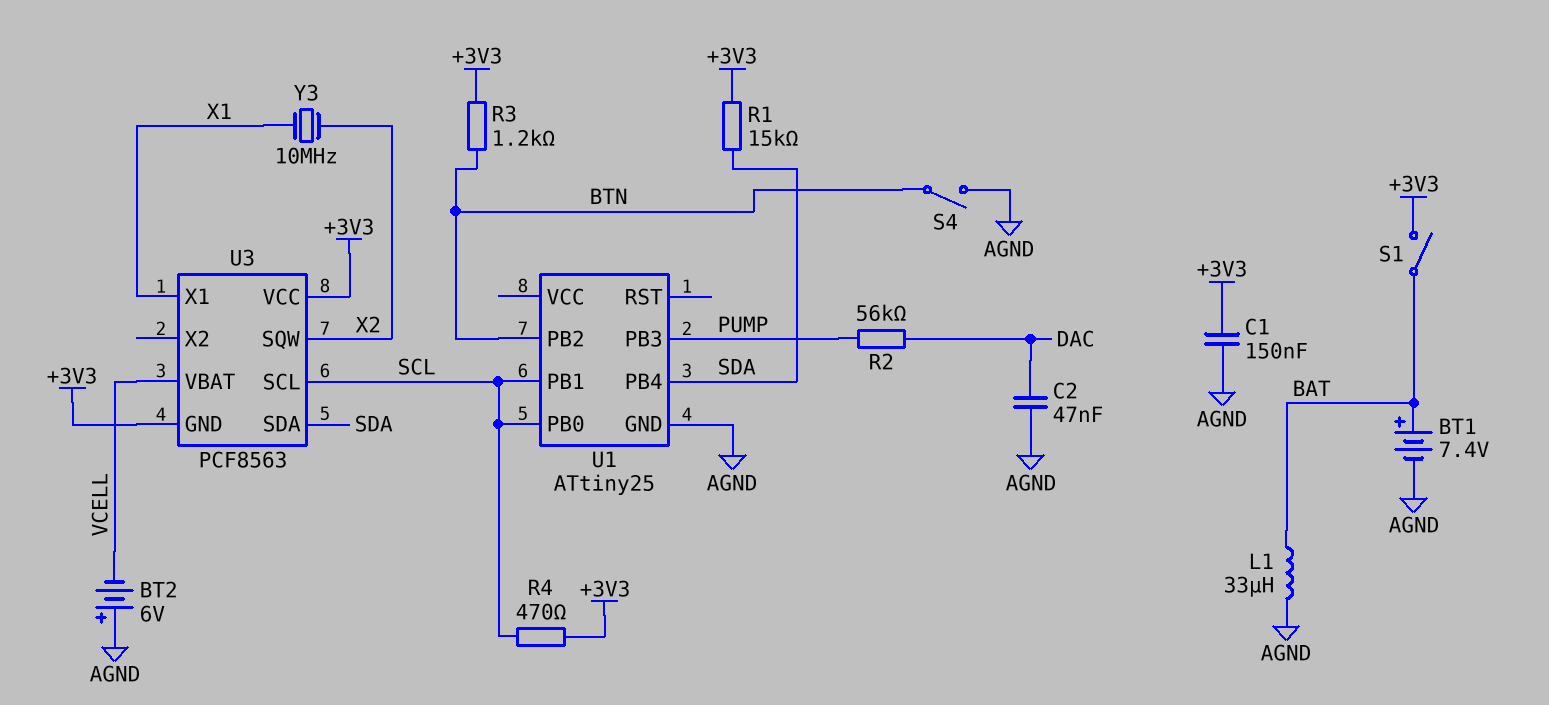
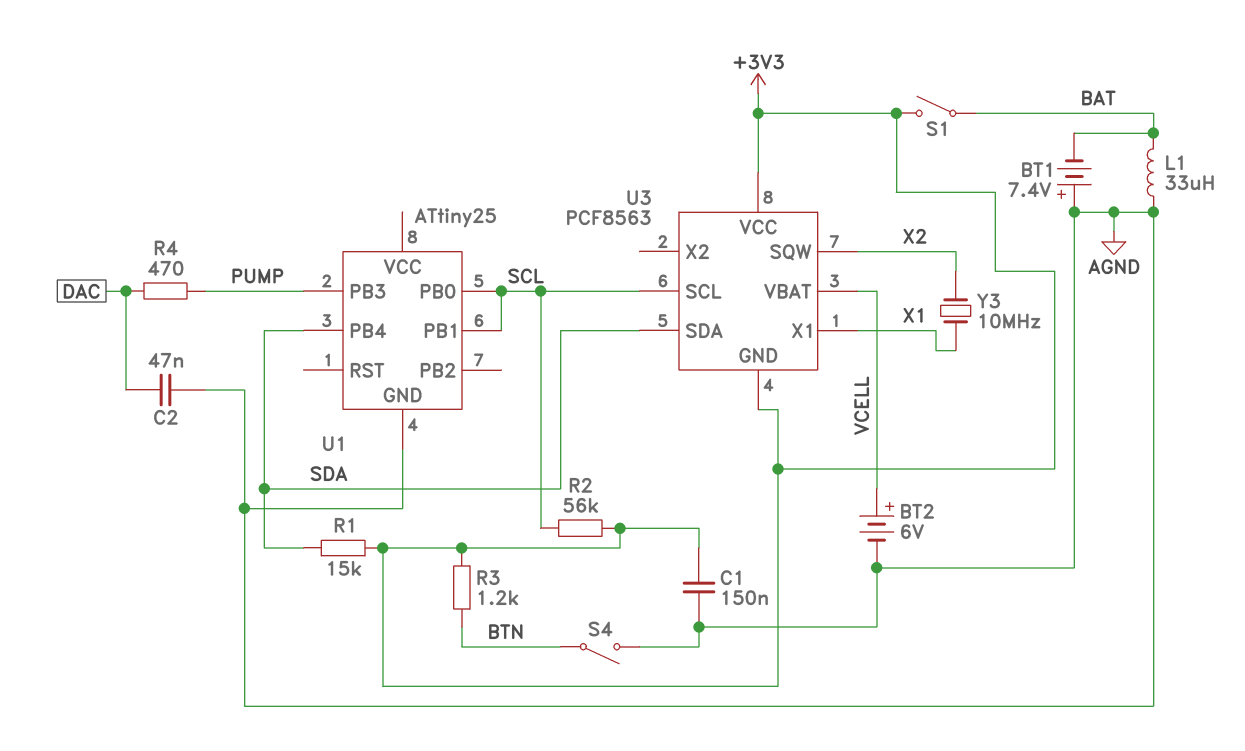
BT1: 7.4V (plus BAT, minus AGND) -> 7.4V (plus AGND, minus BAT)
BT2: 6V (plus AGND, minus VCELL) -> 6V (plus VCELL, minus AGND)
R2: 56k (DAC, PUMP) -> 56k (+3V3, SCL)
R4: 470 (+3V3, SCL) -> 470 (DAC, PUMP)
U1 pin PB2: BTN -> none

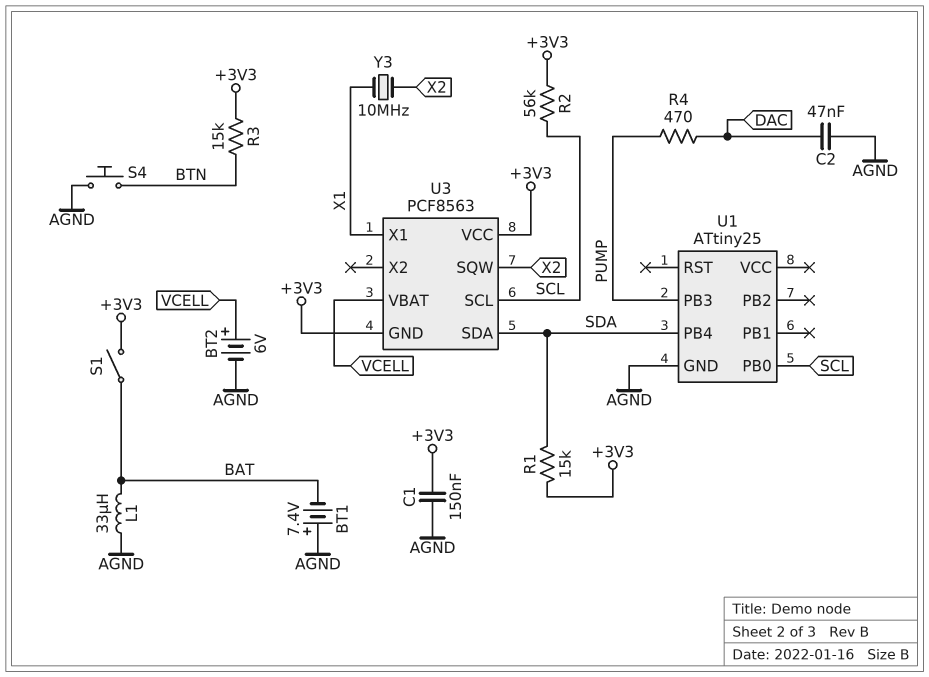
R3: 1.2k (+3V3, BTN) -> 15k (+3V3, BTN)
S4: switch (AGND, BTN) -> button (AGND, BTN)
U1 pin PB1: SCL -> none

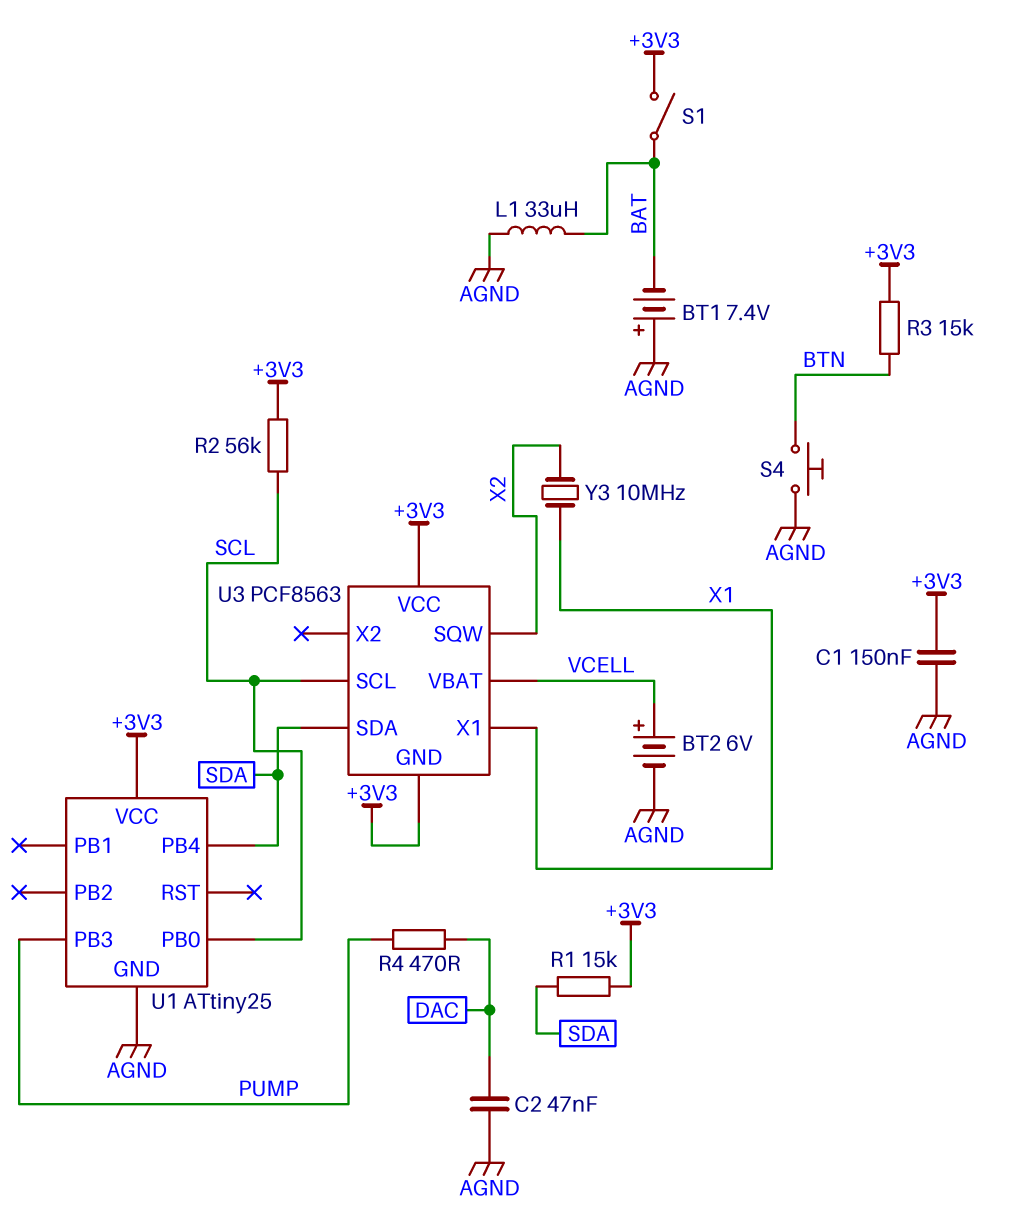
U1 pin VCC: none -> +3V3

